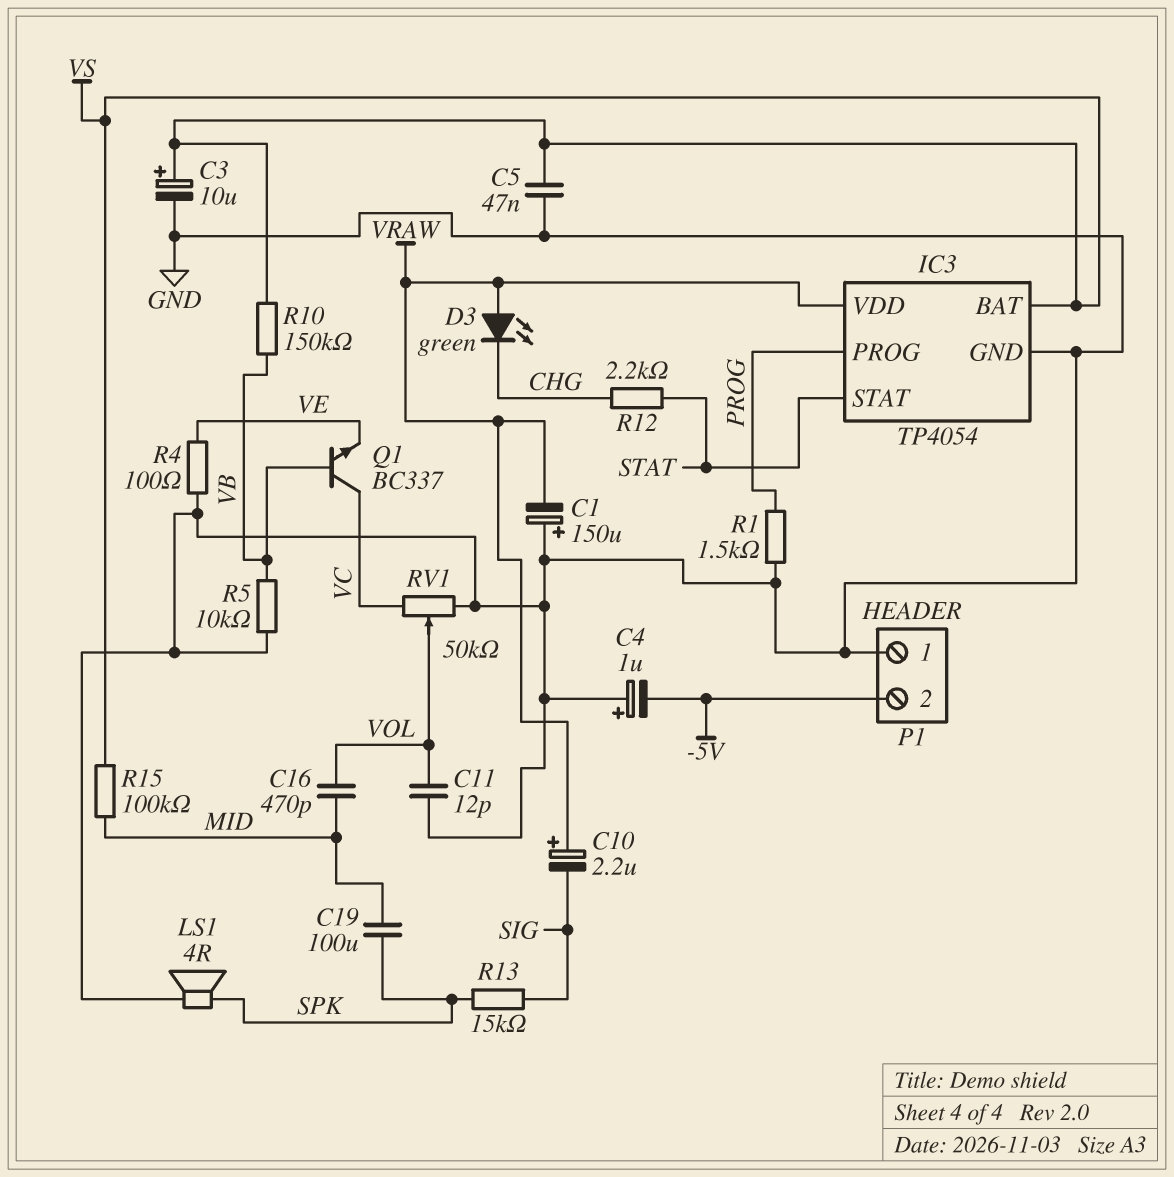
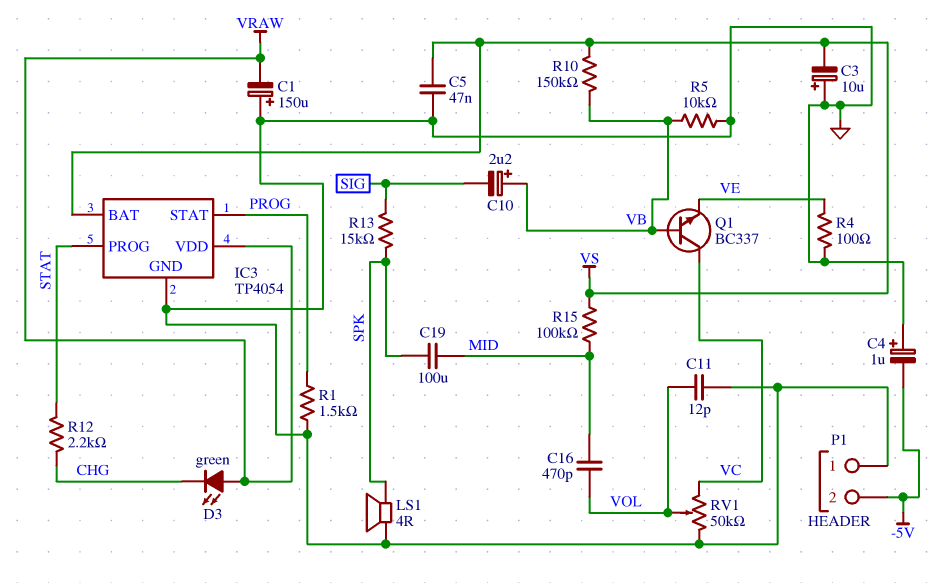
C3: 10uF (plus VS, minus GND) -> 10uF (plus GND, minus VS)
C10: 2.2uF (plus VRAW, minus SIG) -> 2.2uF (plus VB, minus SIG)
IC3 pin PROG: PROG -> STAT
IC3 pin STAT: STAT -> PROG

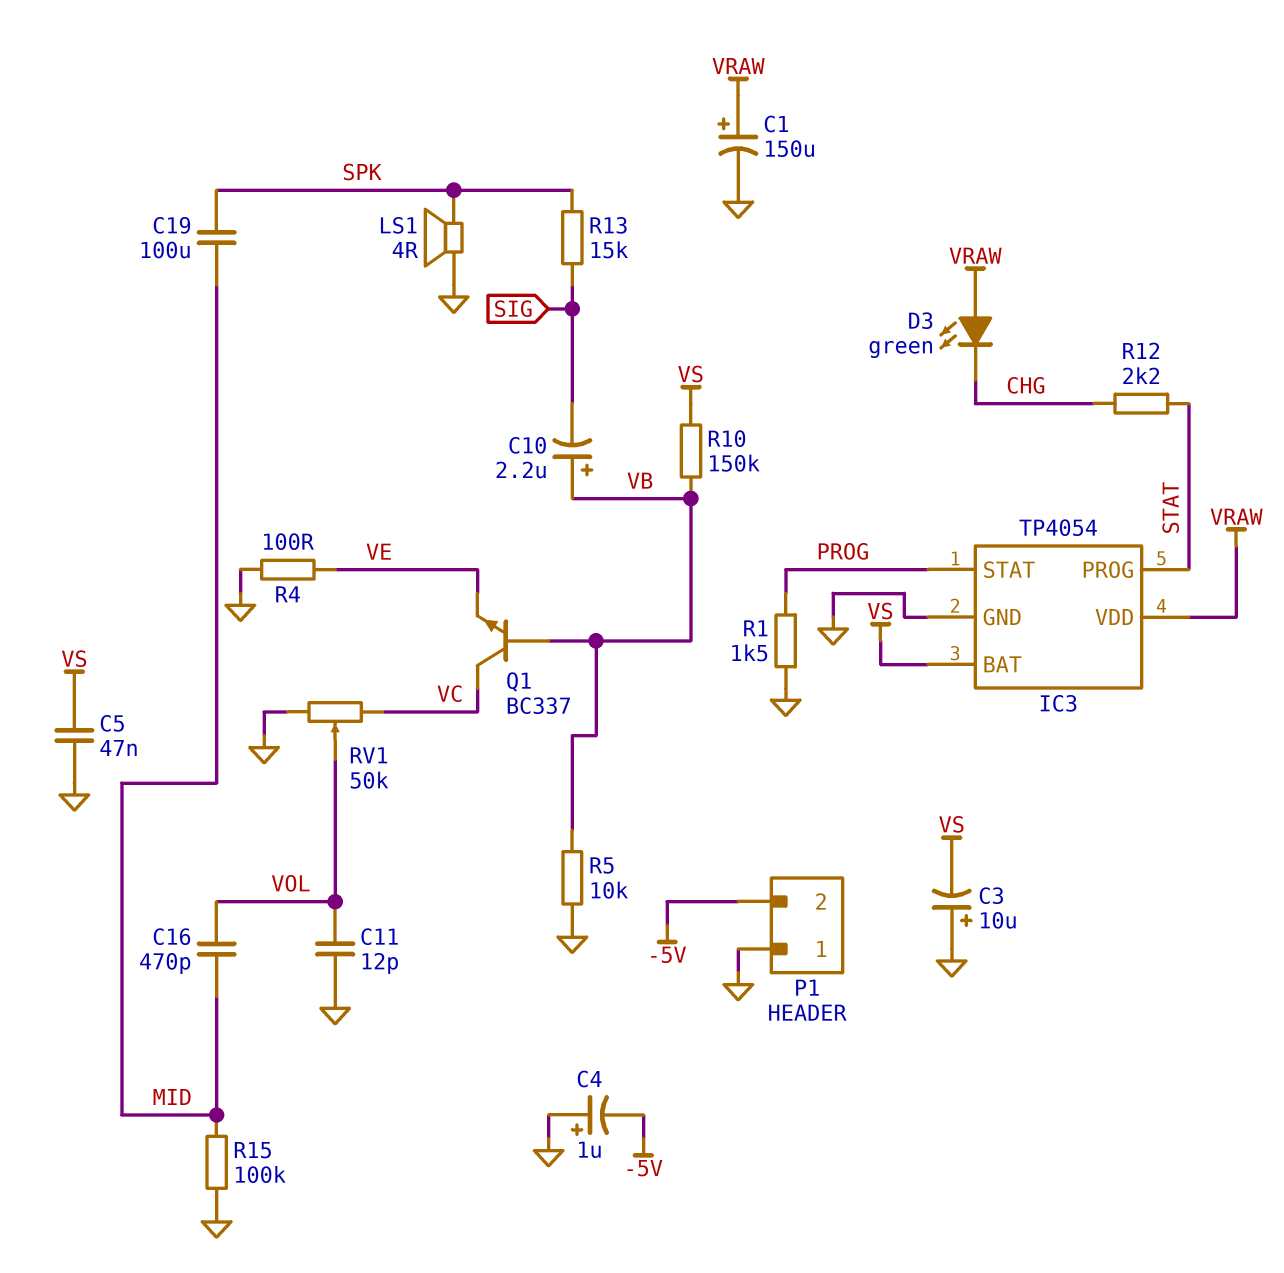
C1: 150uF (plus GND, minus VRAW) -> 150uF (plus VRAW, minus GND)
R15: 100k (MID, VS) -> 100k (GND, MID)

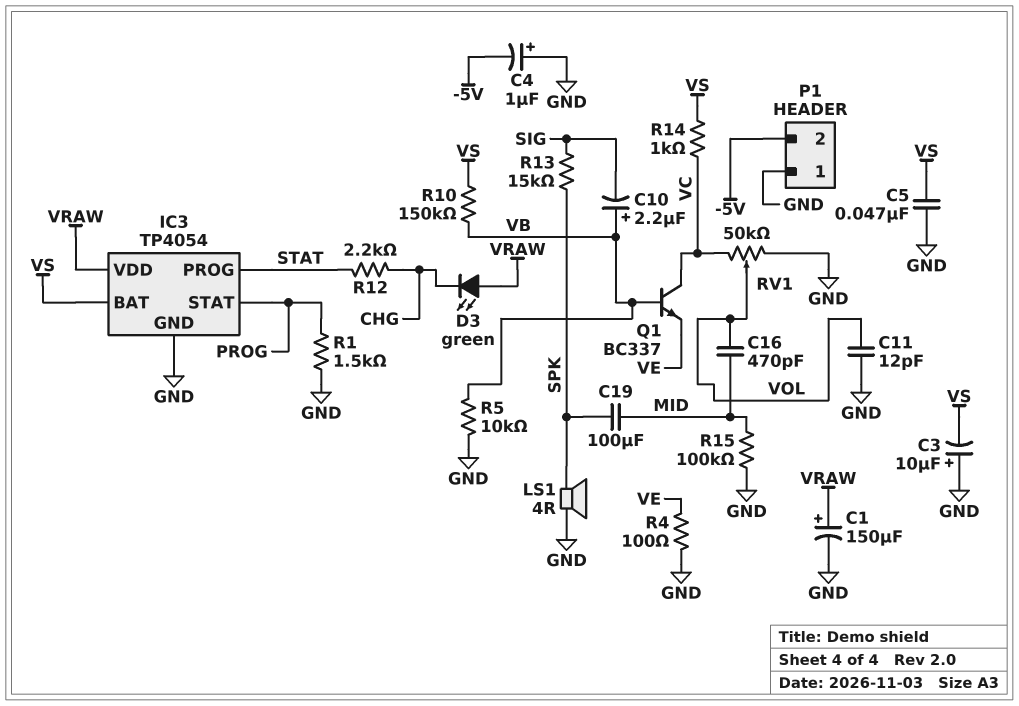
R14: none -> 1k (VC, VS)

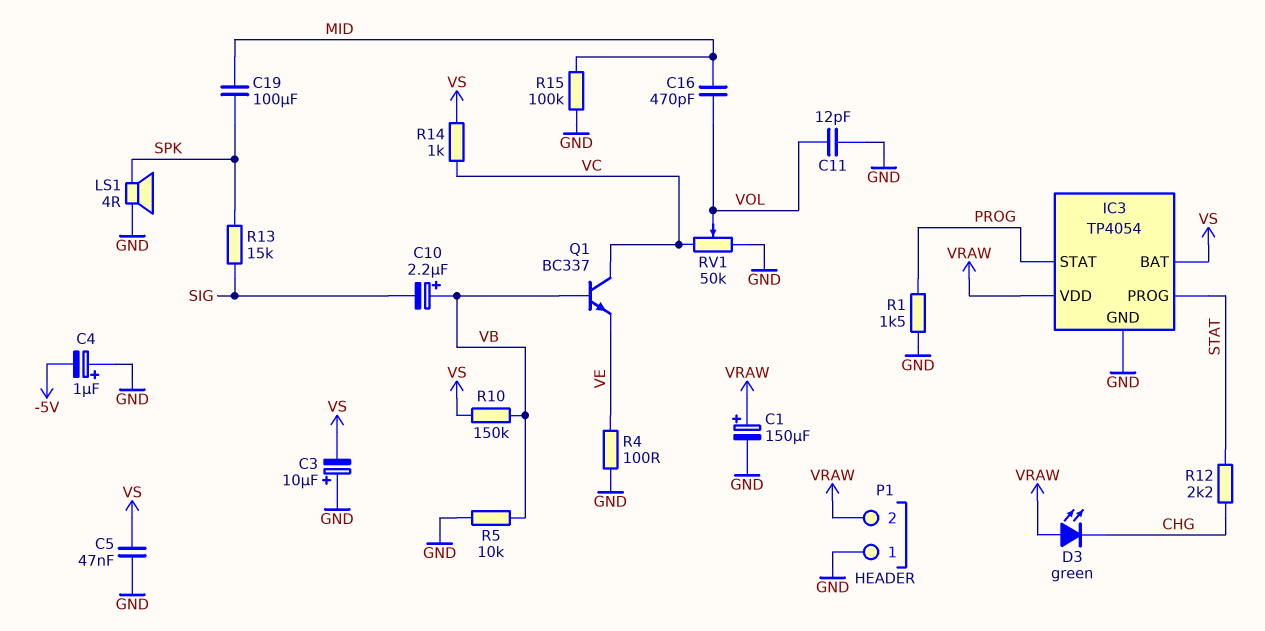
P1 pin 2: -5V -> VRAW

